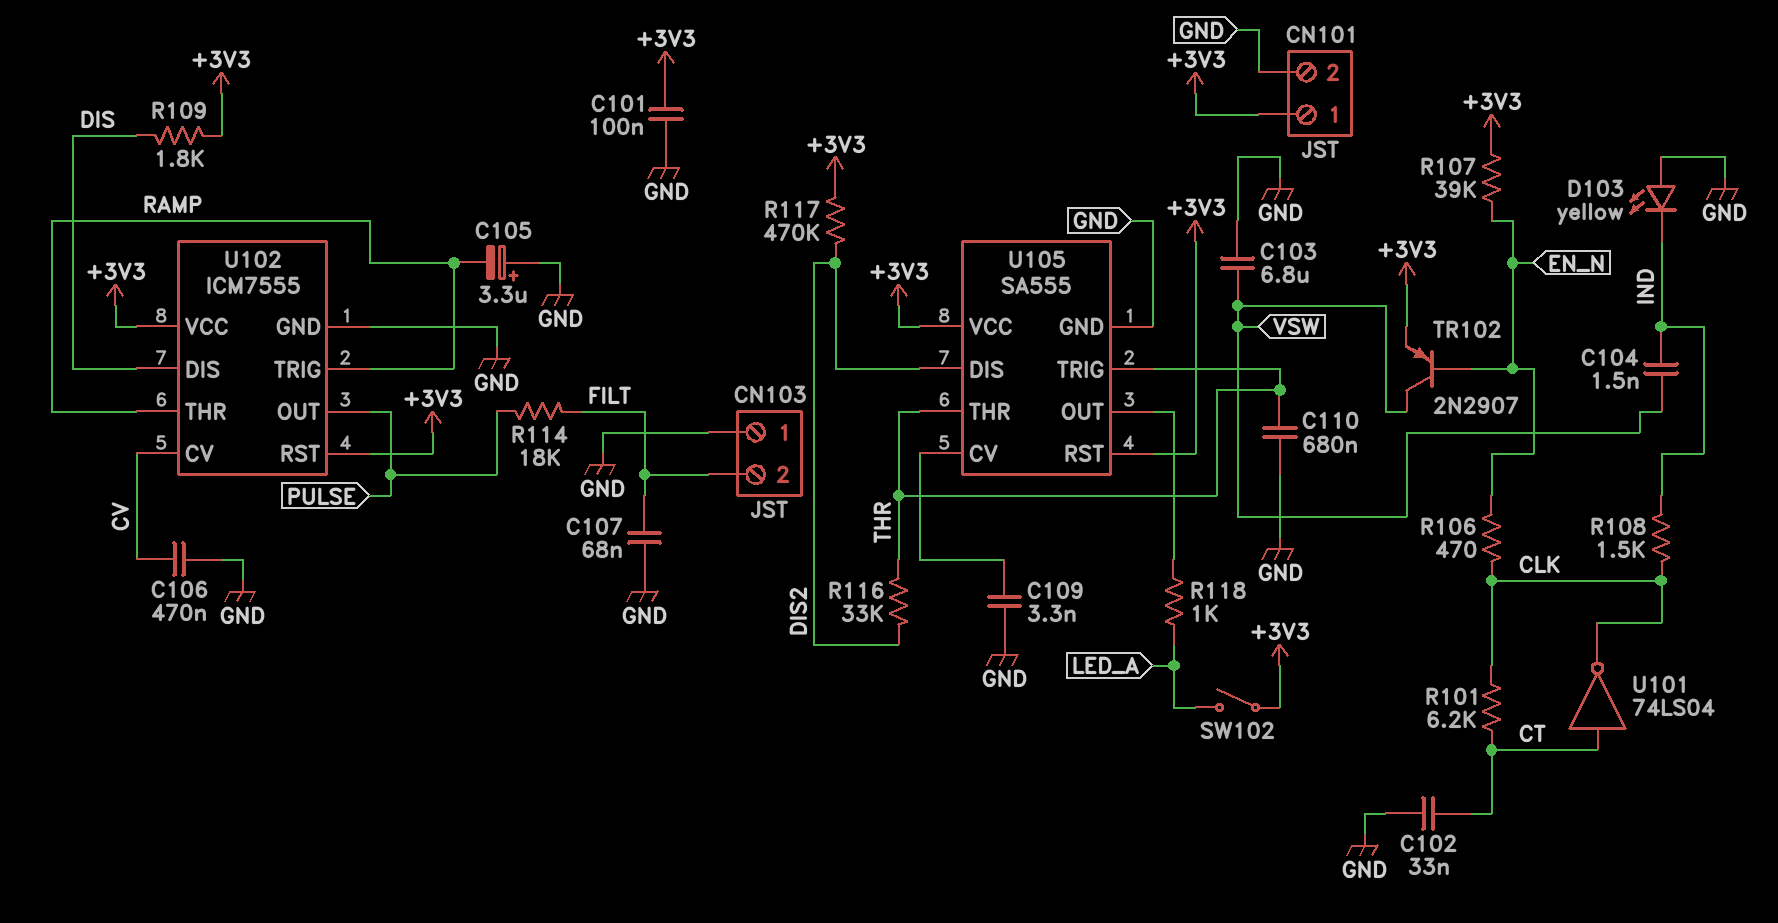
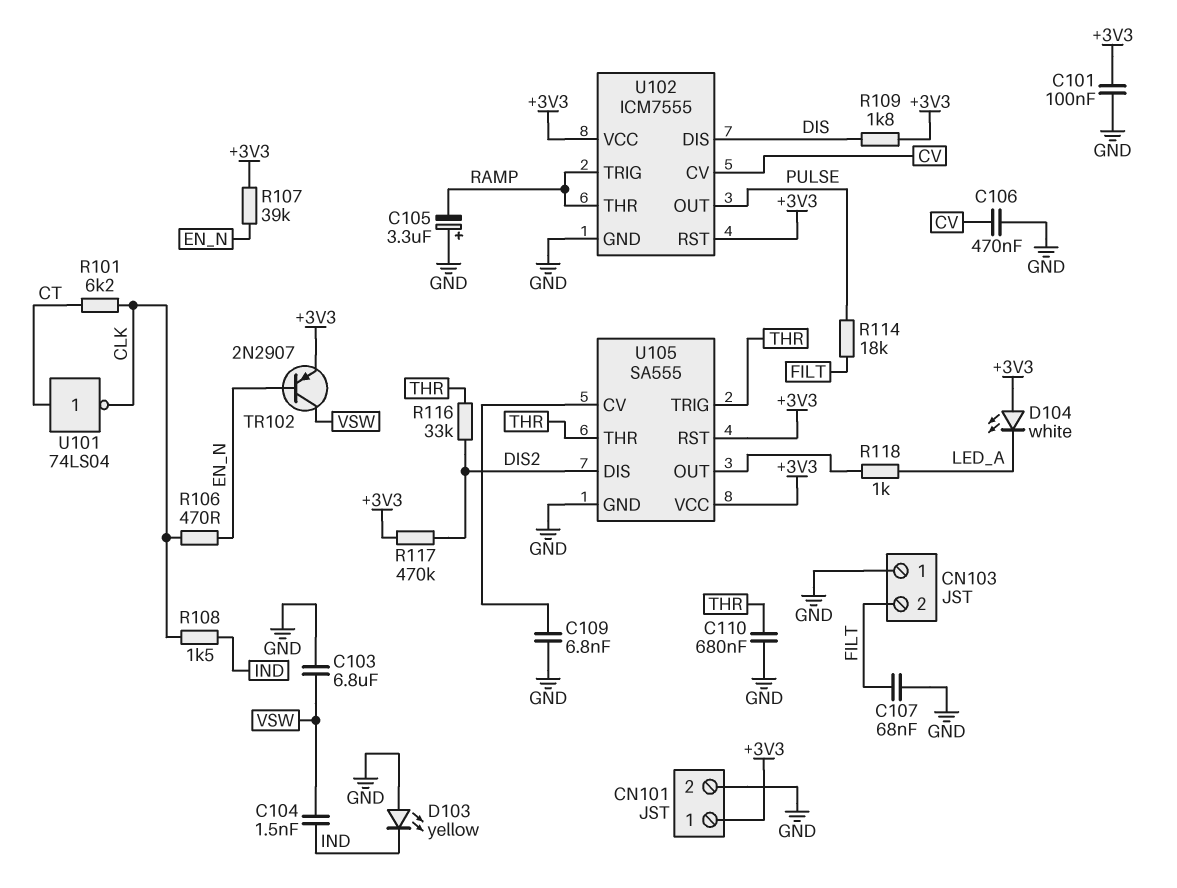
C102: 33nF (CT, GND) -> none
C109: 3.3nF (GND, U105/CV) -> 6.8nF (GND, U105/CV)
D104: none -> LED white (A +3V3, K LED_A)
SW102: switch (+3V3, LED_A) -> none

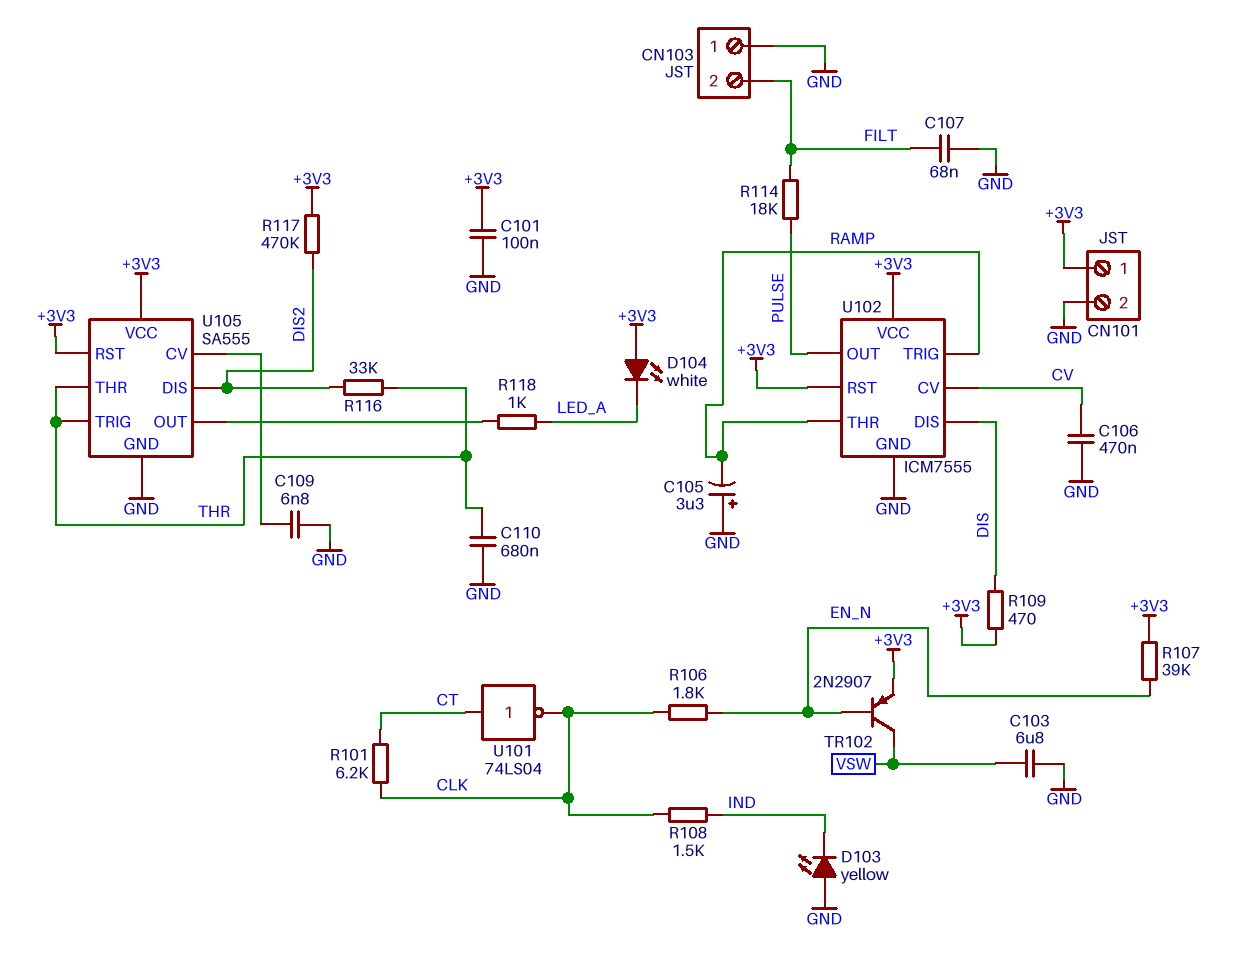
C104: 1.5nF (IND, VSW) -> none
R106: 470 (CLK, EN_N) -> 1.8k (CLK, EN_N)
R109: 1.8k (+3V3, DIS) -> 470 (+3V3, DIS)

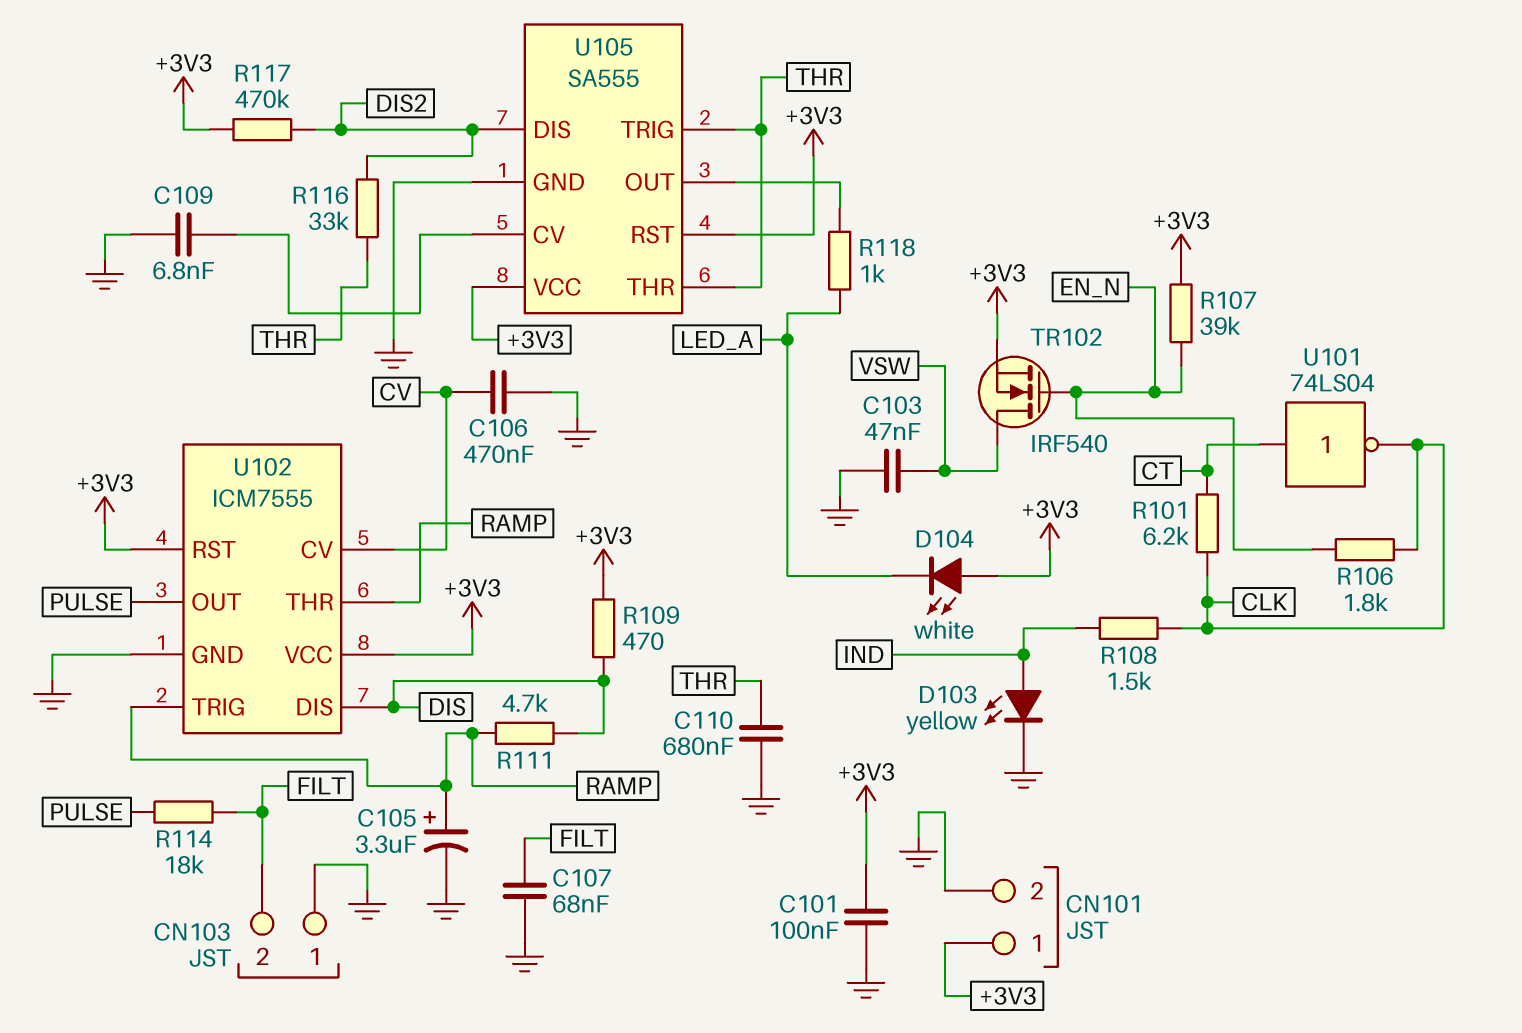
C103: 6.8uF (GND, VSW) -> 47nF (GND, VSW)
C105: 3.3uF (plus GND, minus RAMP) -> 3.3uF (plus RAMP, minus GND)
D103: LED yellow (A GND, K IND) -> LED yellow (A IND, K GND)
R111: none -> 4.7k (DIS, RAMP)
TR102: PNP 2N2907 (B EN_N, C VSW, E +3V3) -> NMOS IRF540 (G EN_N, D VSW, S +3V3)

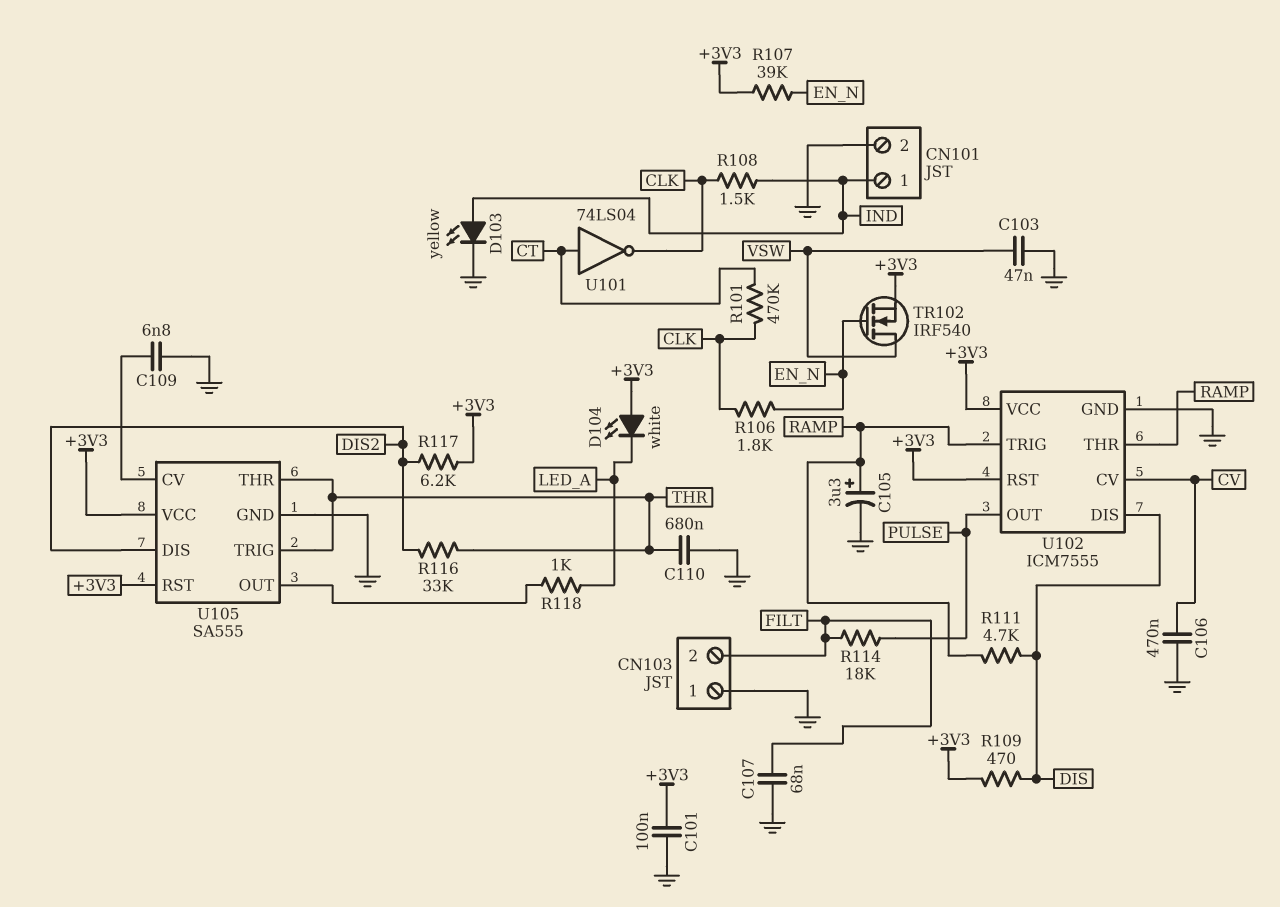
CN101 pin 1: +3V3 -> IND
R101: 6.2k (CLK, CT) -> 470k (CLK, CT)
R117: 470k (+3V3, DIS2) -> 6.2k (+3V3, DIS2)

